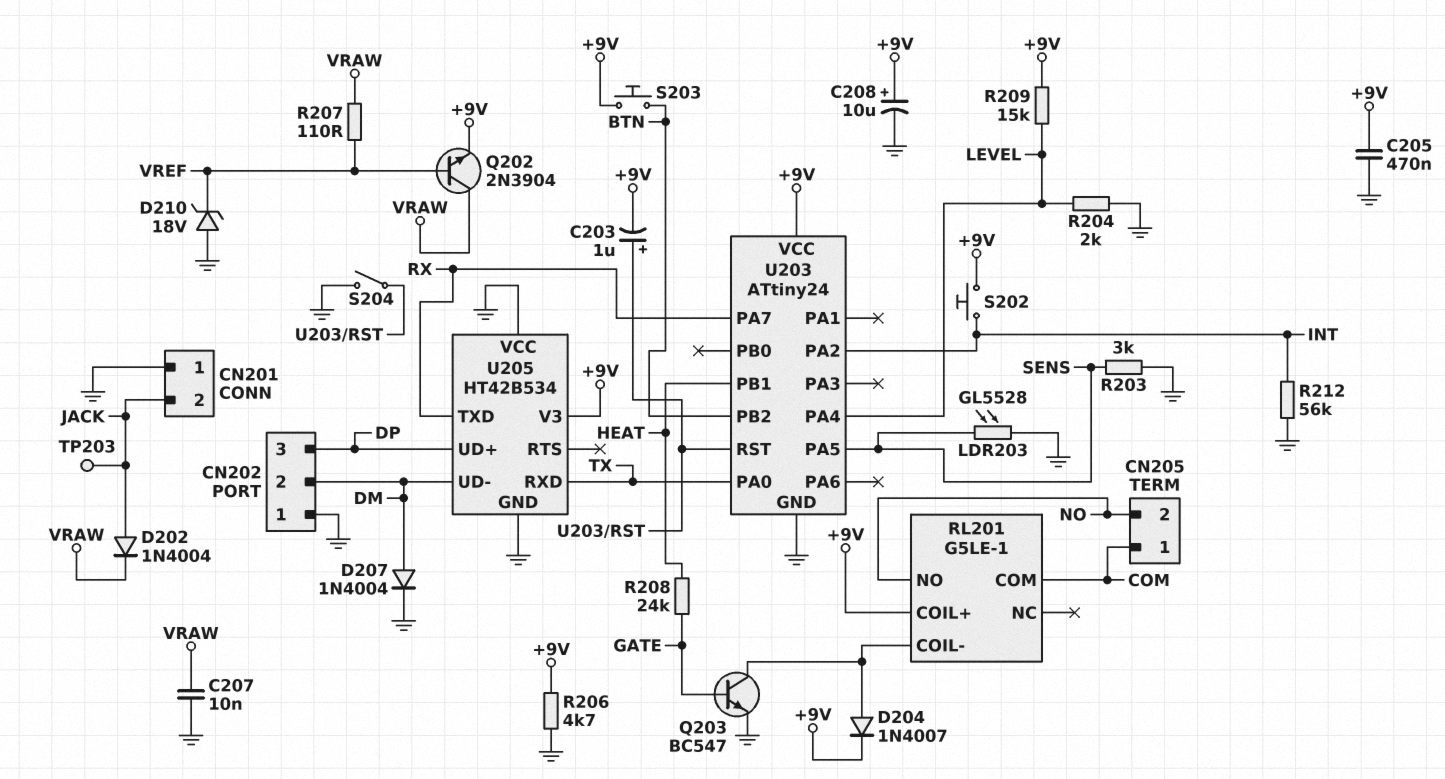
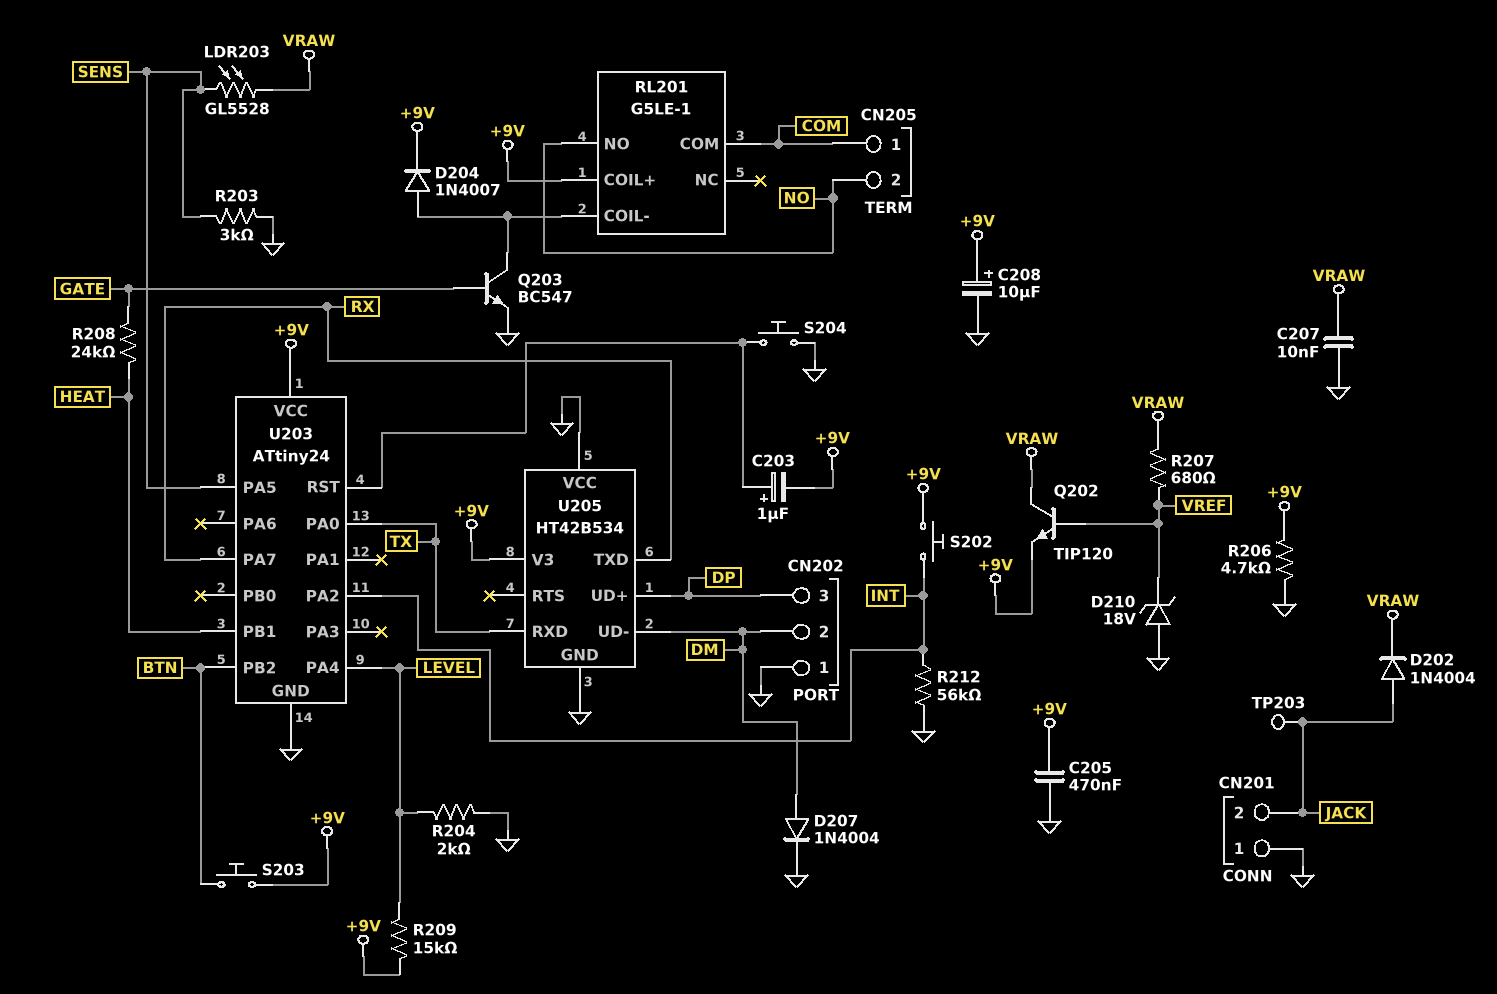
LDR203: GL5528 (GND, SENS) -> GL5528 (SENS, VRAW)
Q202: NPN 2N3904 (B VREF, C VRAW, E +9V) -> NPN TIP120 (B VREF, C VRAW, E +9V)
R207: 110 (VRAW, VREF) -> 680 (VRAW, VREF)
S204: switch (GND, U203/RST) -> button (GND, U203/RST)

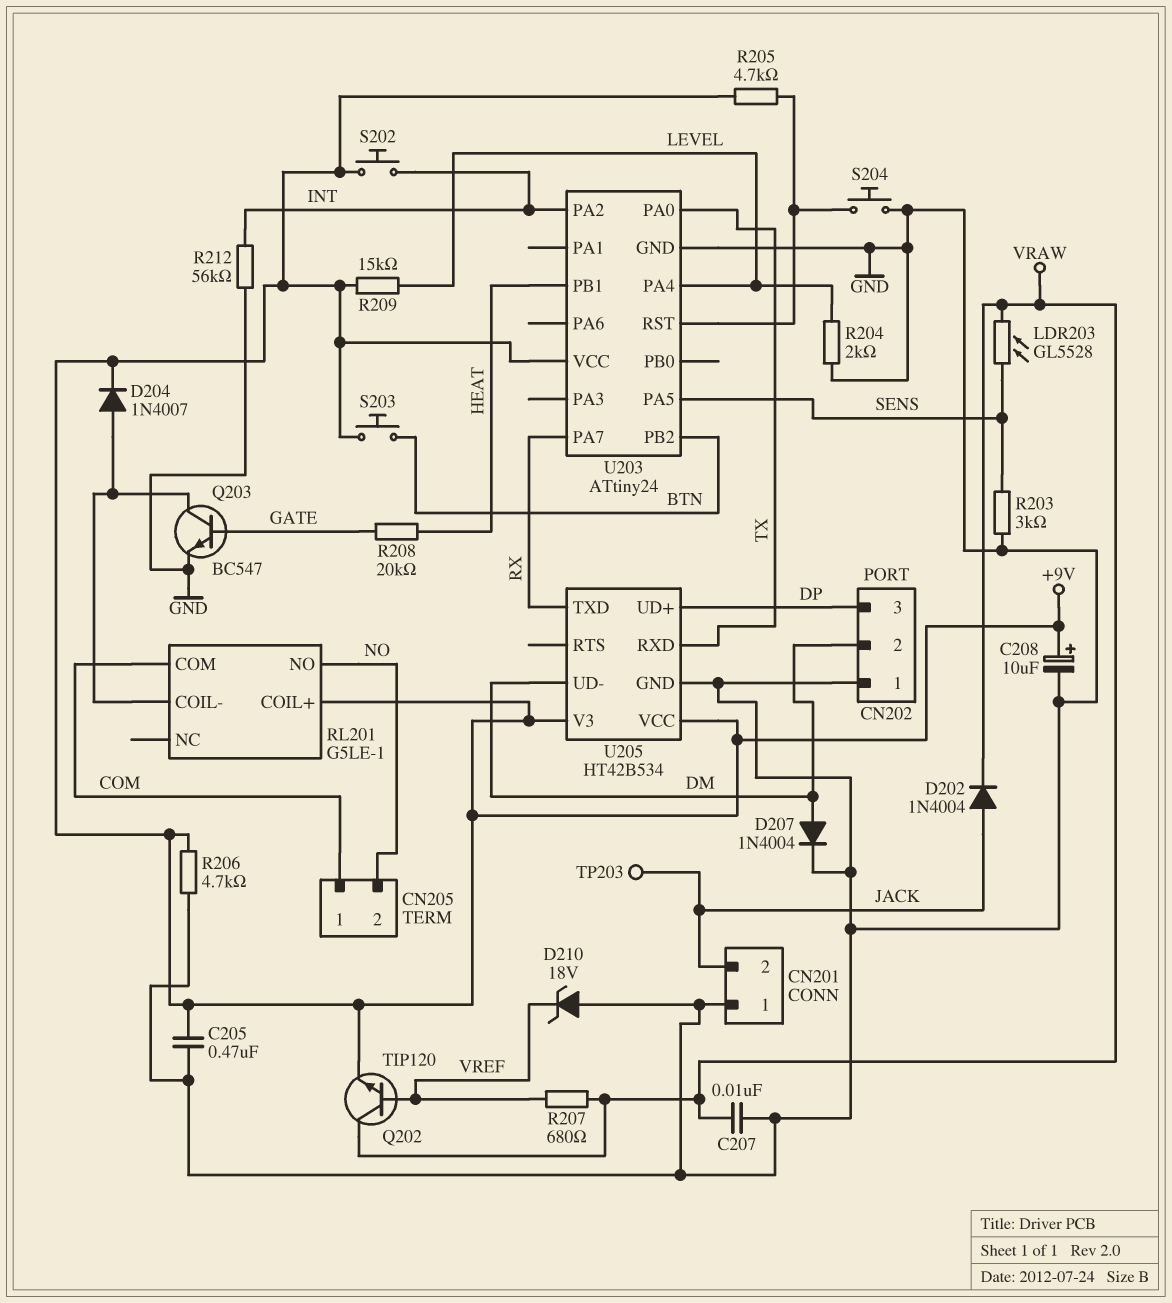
C203: 1uF (plus U203/RST, minus +9V) -> none
R205: none -> 4.7k (+9V, U203/RST)
R208: 24k (GATE, HEAT) -> 20k (GATE, HEAT)
U205 pin VCC: GND -> +9V

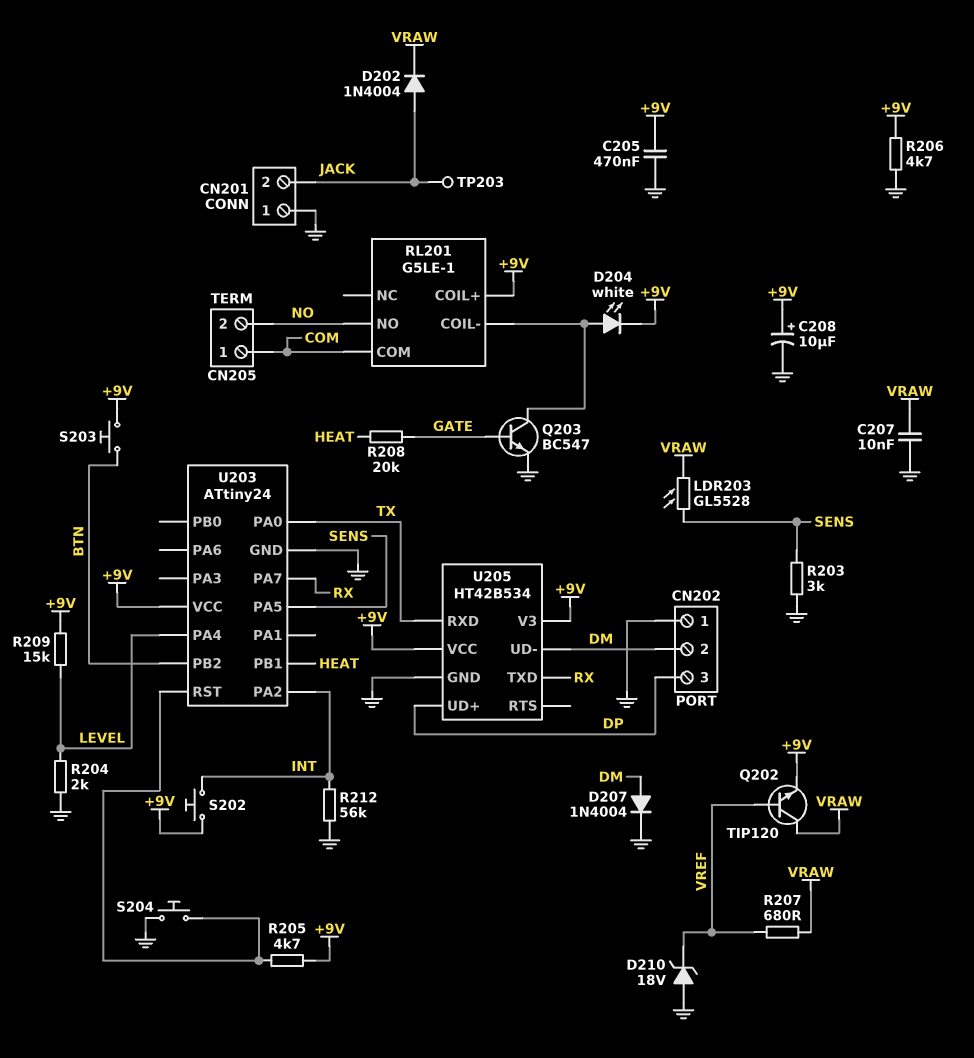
D204: diode 1N4007 (A RL201/COIL-, K +9V) -> LED white (A RL201/COIL-, K +9V)

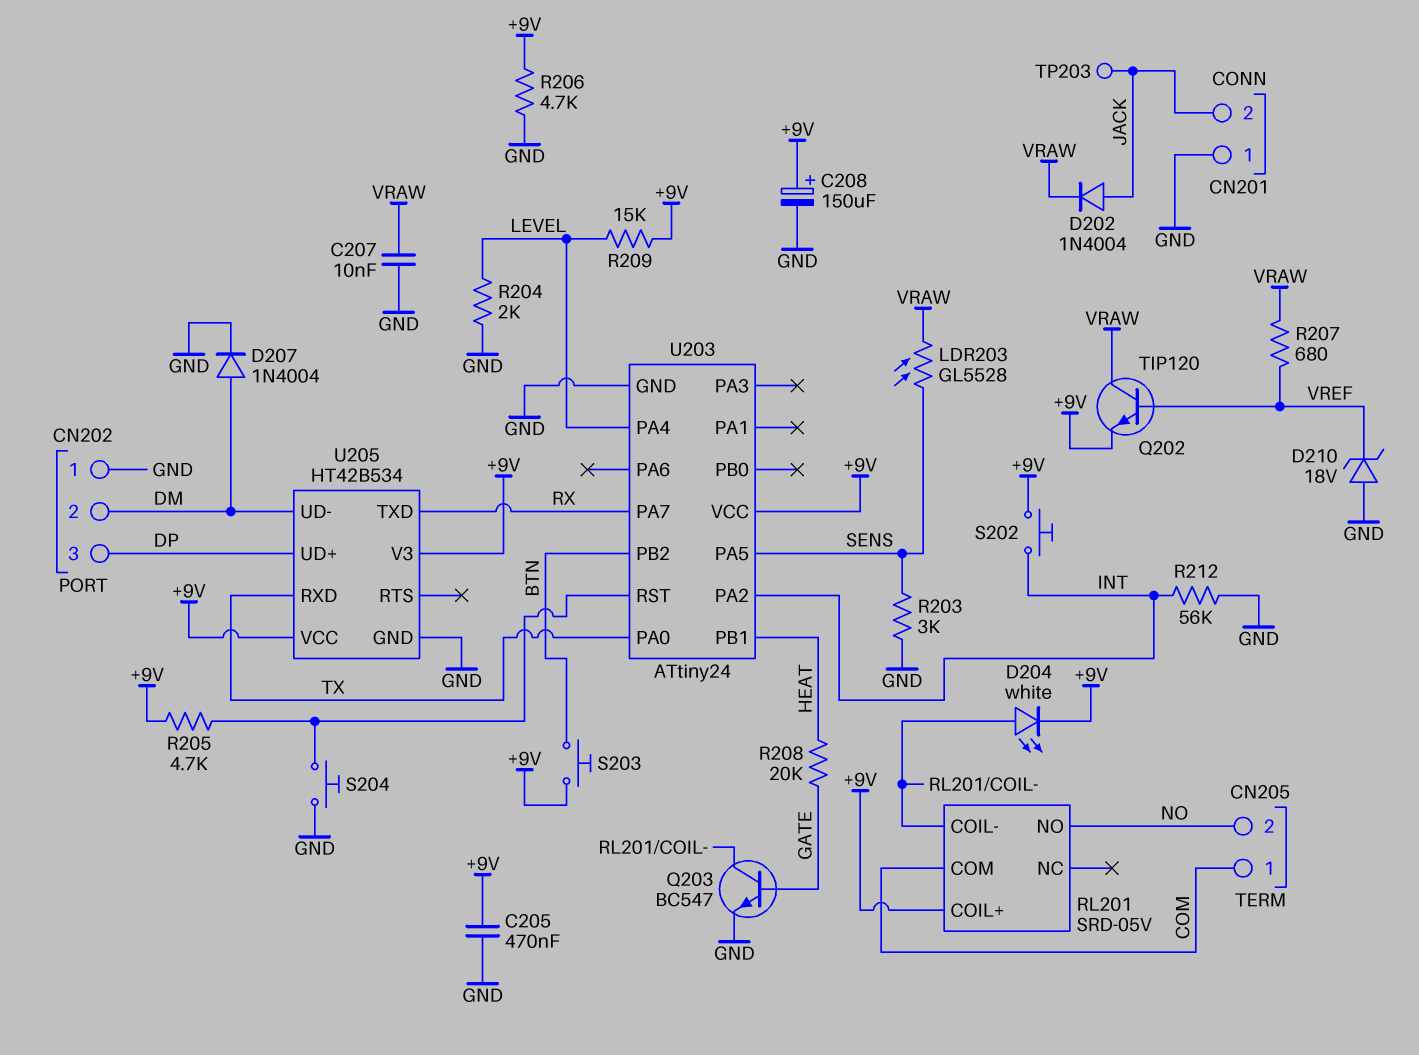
C208: 10uF (plus +9V, minus GND) -> 150uF (plus +9V, minus GND)
RL201: G5LE-1 -> SRD-05V

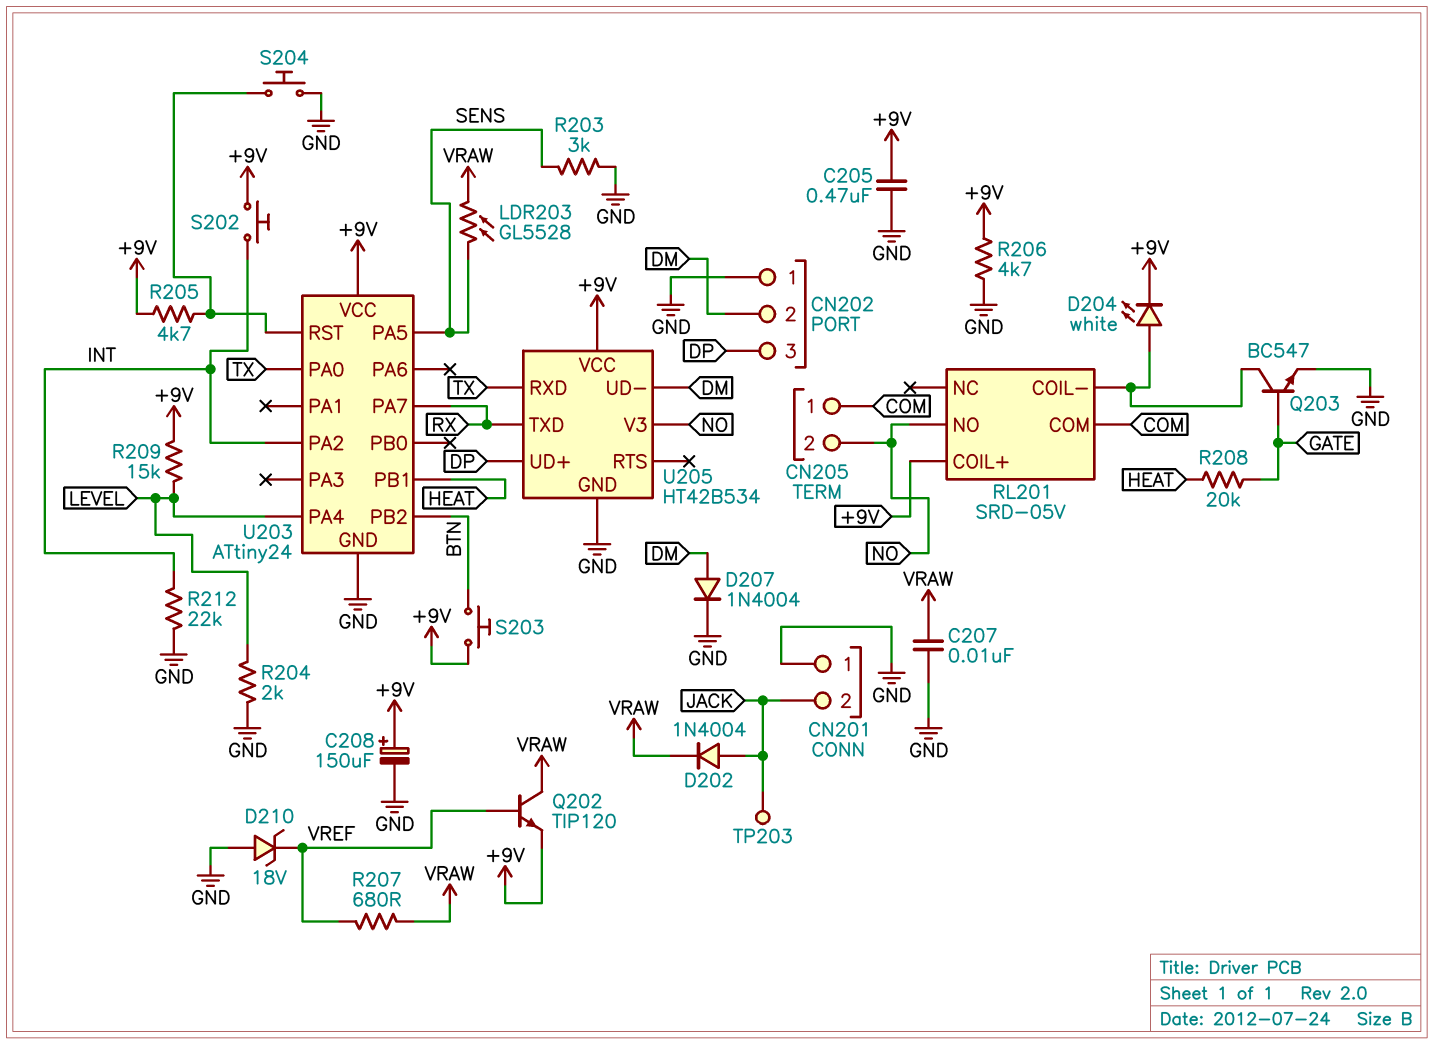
R212: 56k (GND, INT) -> 22k (GND, INT)
U205 pin V3: +9V -> NO

